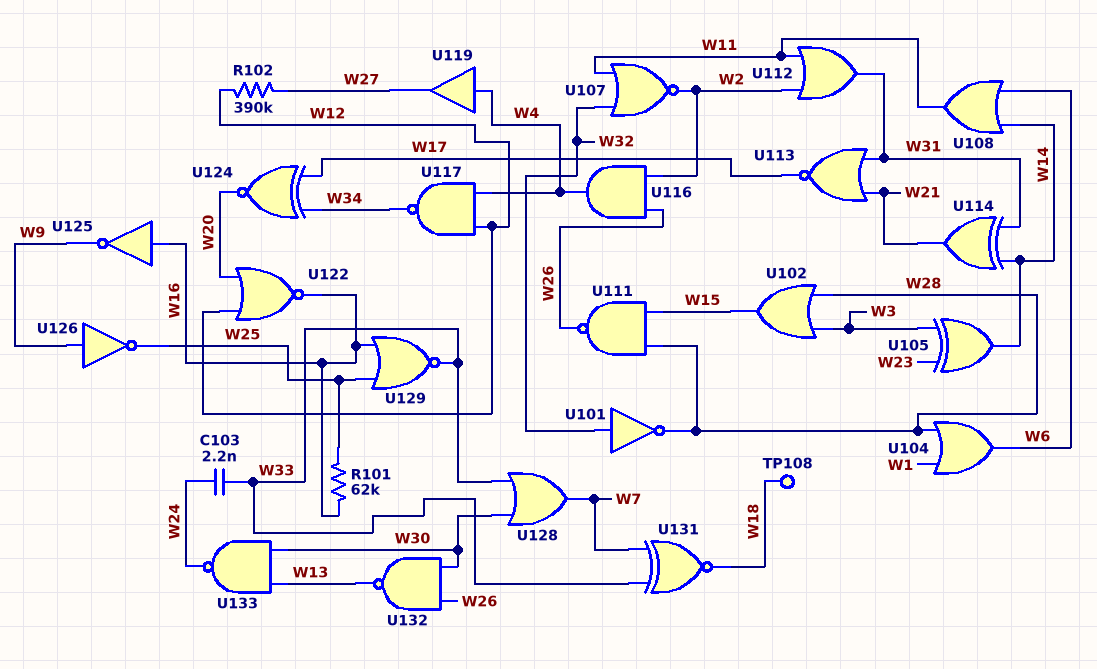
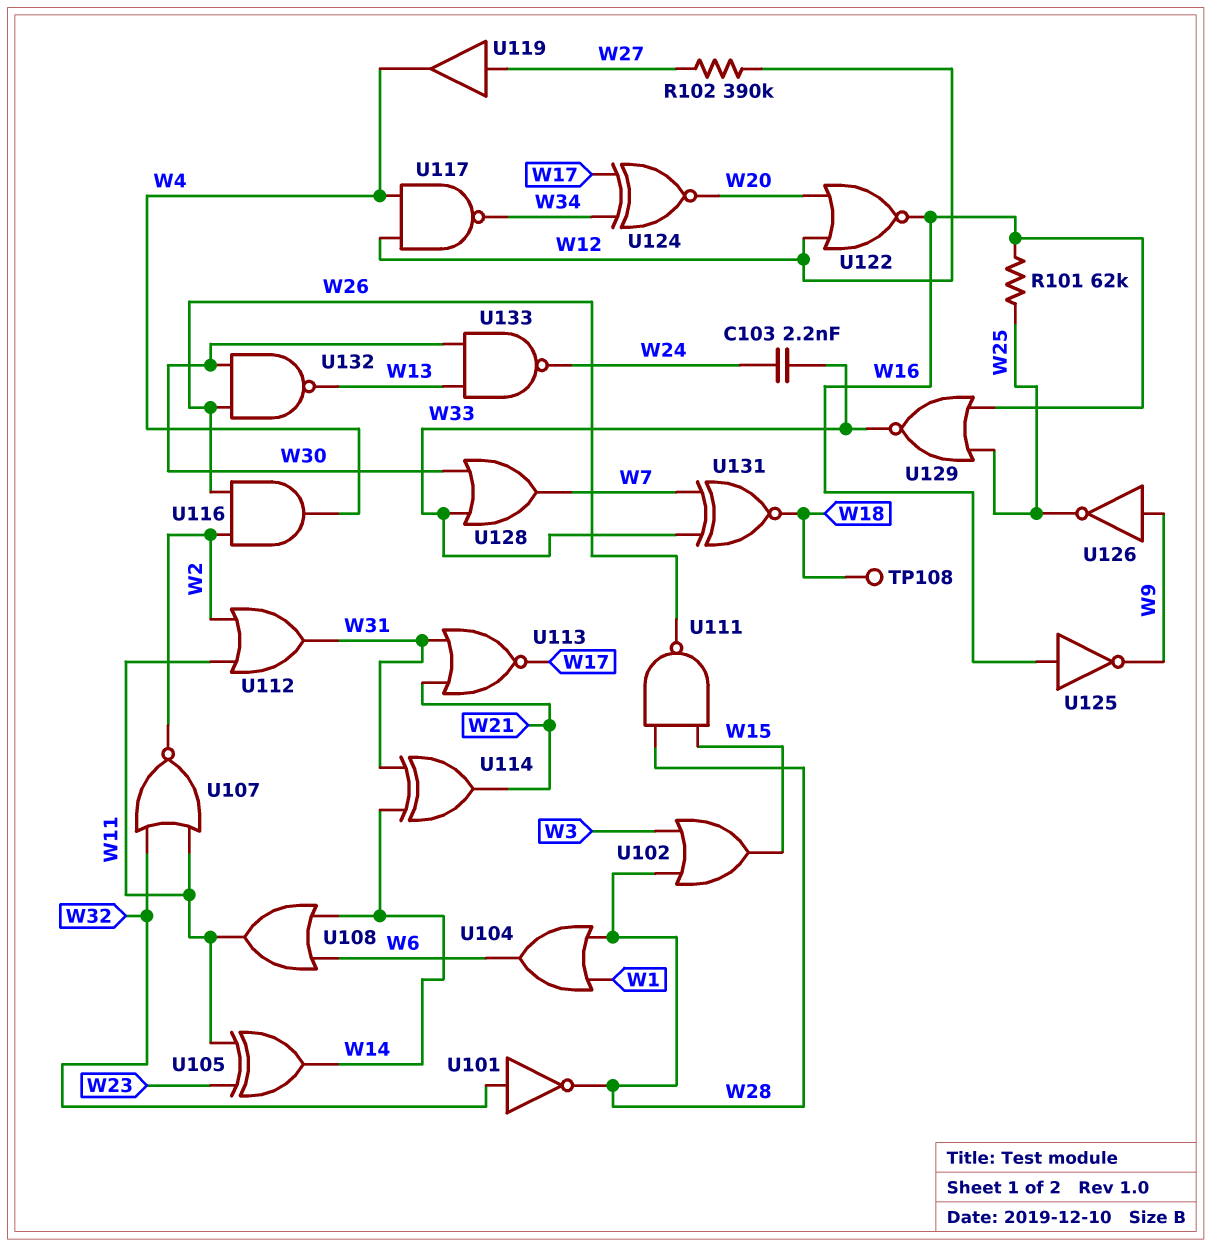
U105: XOR (in W3, in W23, out W14) -> XOR (in W11, in W23, out W14)
U119: buffer (in W4, out W27) -> buffer (in W27, out W4)

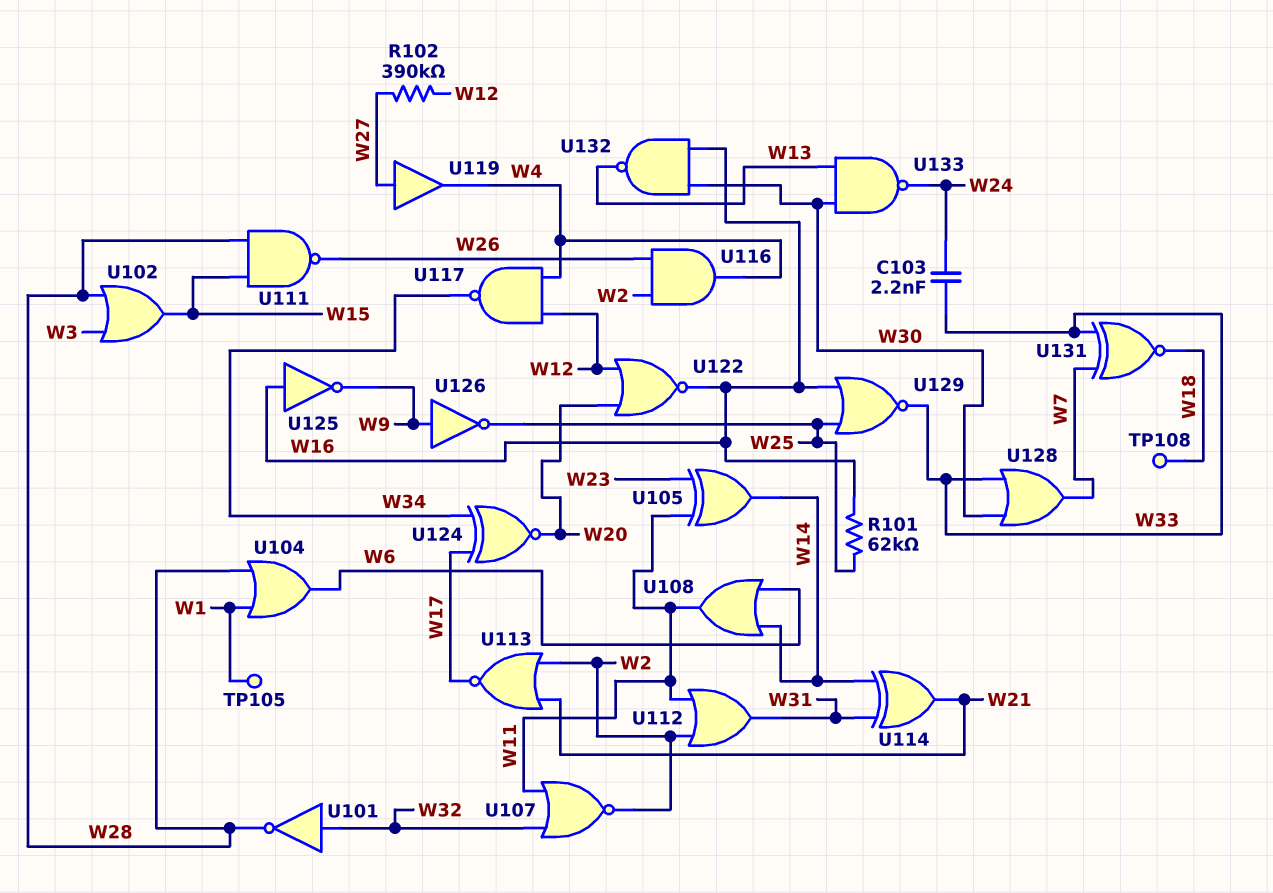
TP105: none -> test point (W1)
U113: NOR (in W21, in W31, out W17) -> NOR (in W2, in W21, out W17)
U132: NAND (in W26, in W30, out W13) -> NAND (in W16, in W30, out W13)

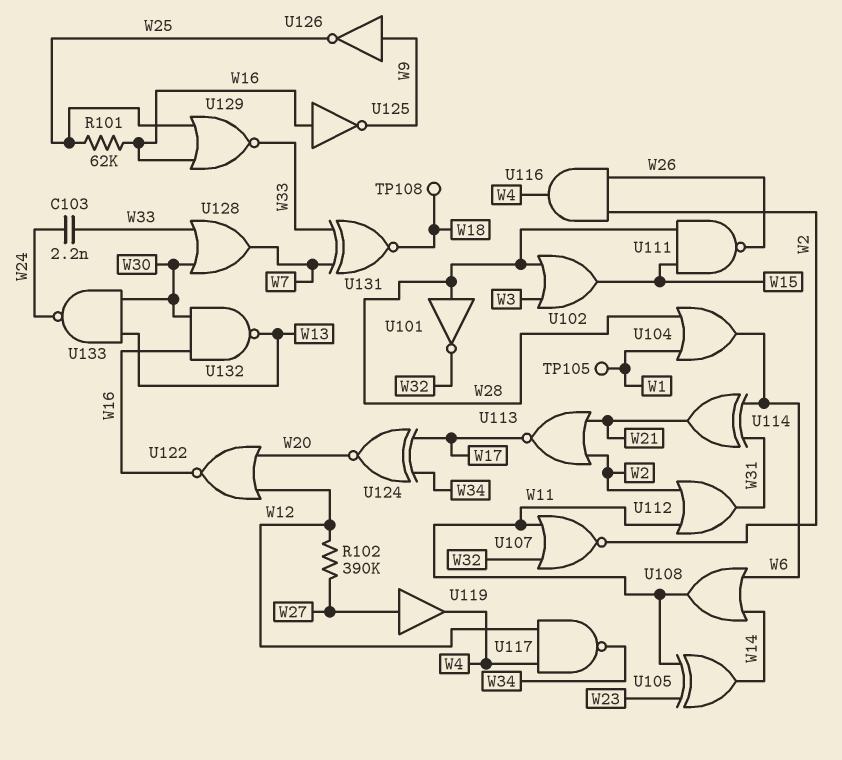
U101: NOT (in W32, out W28) -> NOT (in W28, out W32)
U114: XOR (in W14, in W31, out W21) -> XOR (in W6, in W31, out W21)

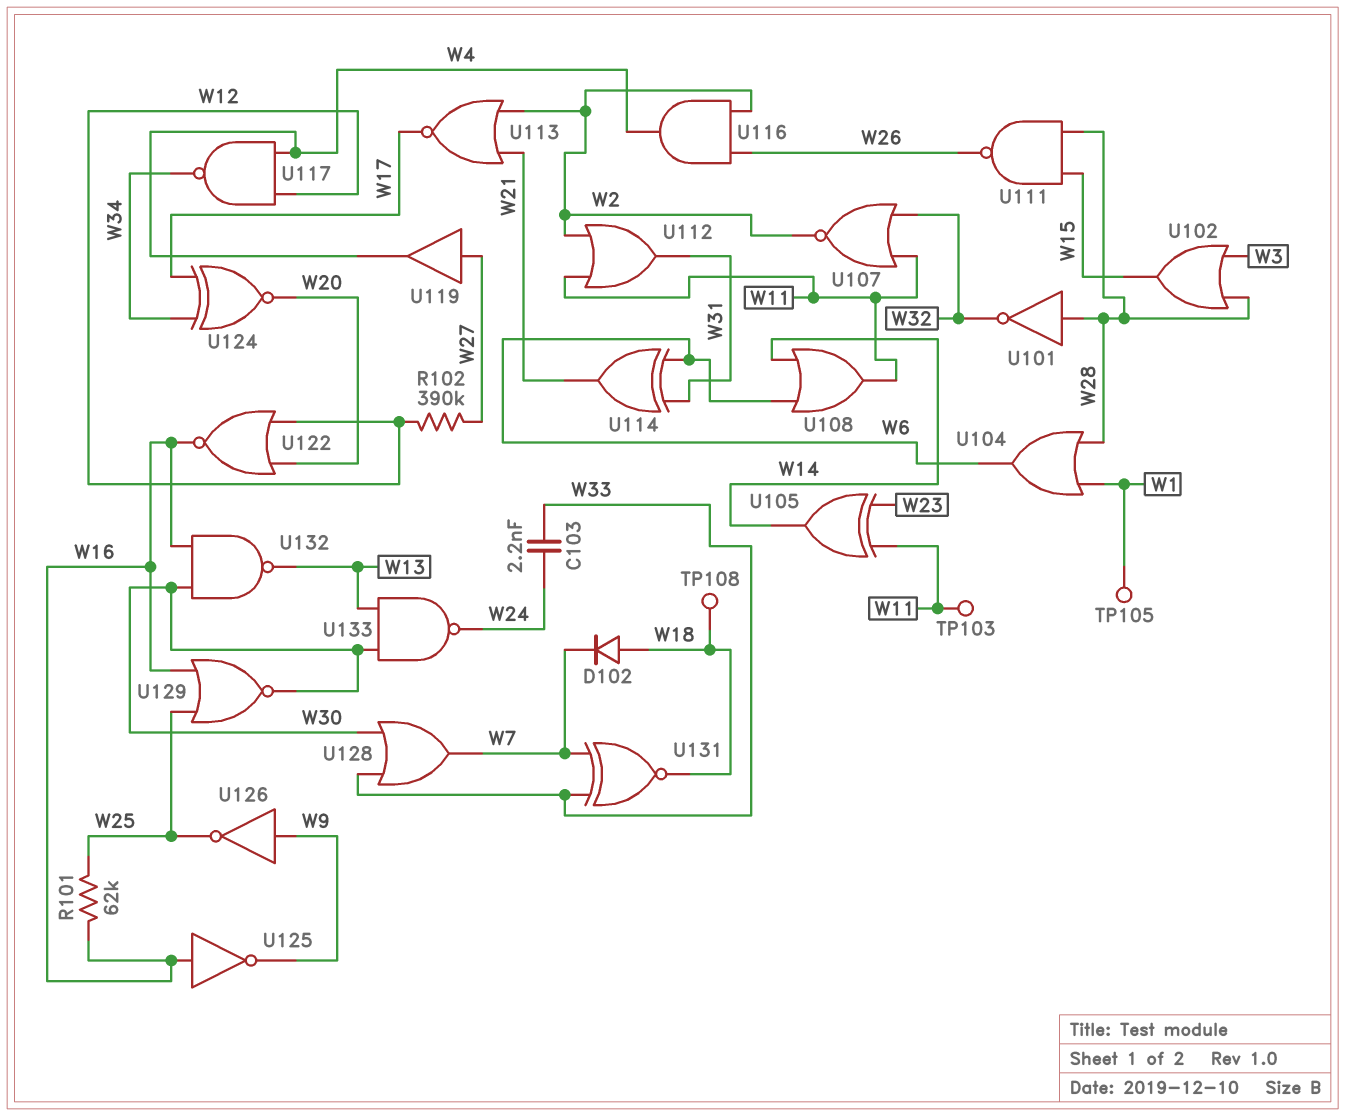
D102: none -> diode (A W18, K W7)
TP103: none -> test point (W11)
U129: NOR (in W16, in W25, out W33) -> NOR (in W16, in W25, out W30)

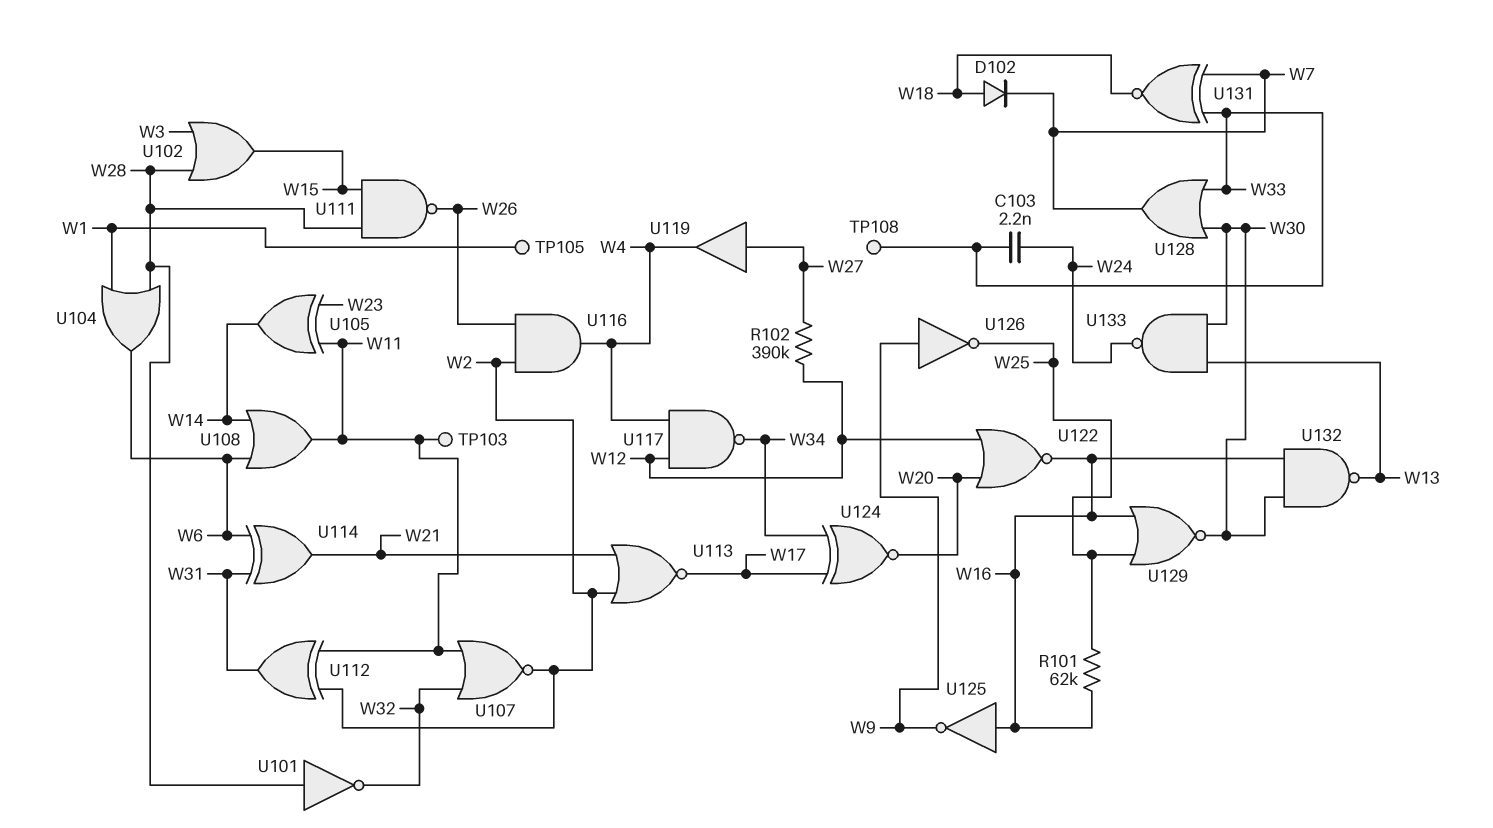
TP108: test point (W18) -> test point (W33)
U112: OR (in W2, in W11, out W31) -> XOR (in W2, in W11, out W31)

